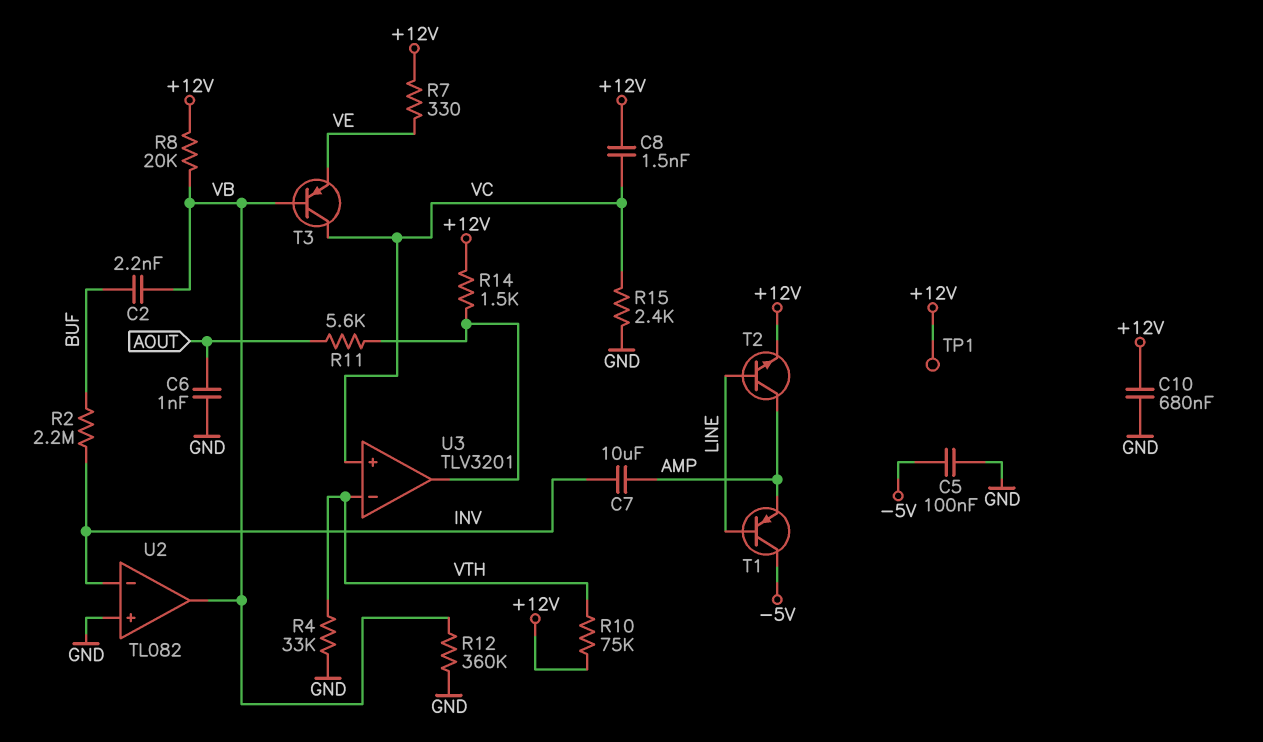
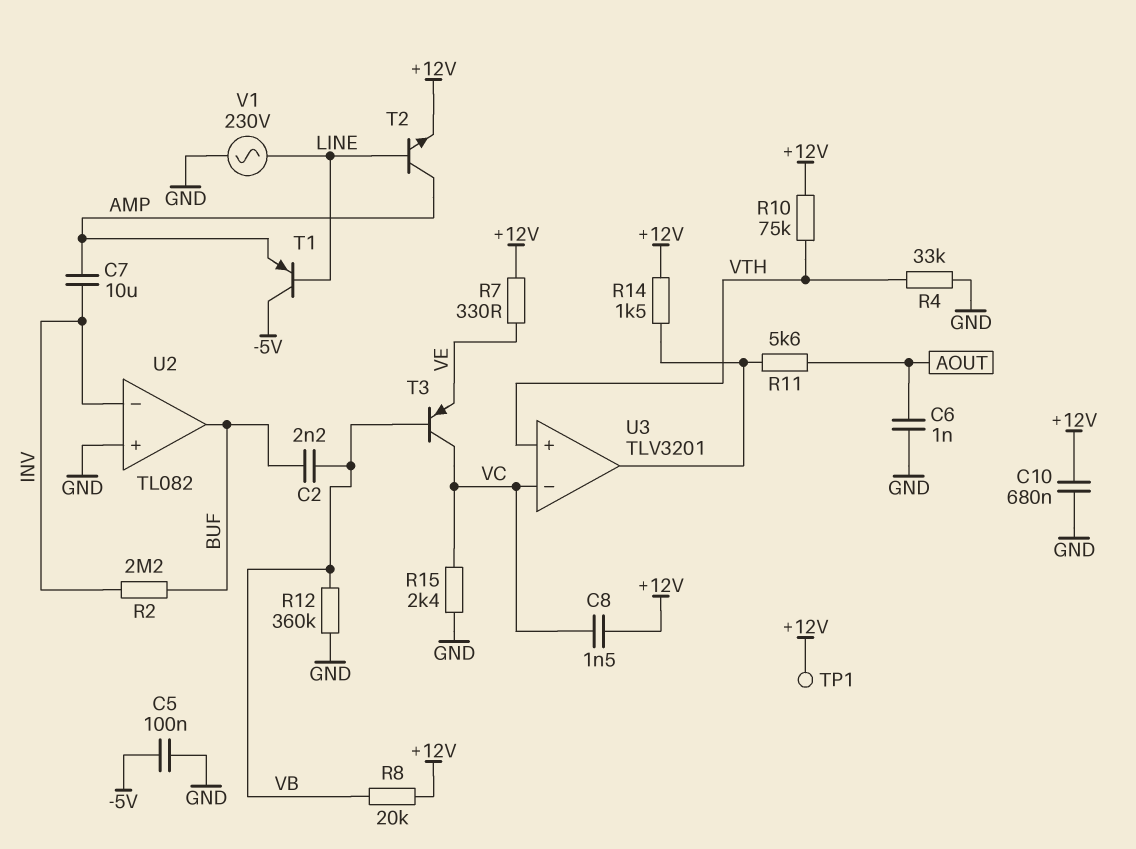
U2 pin out: VB -> BUF
U3 pin in+: VC -> VTH
U3 pin in-: VTH -> VC
V1: none -> AC 230V (GND, LINE)

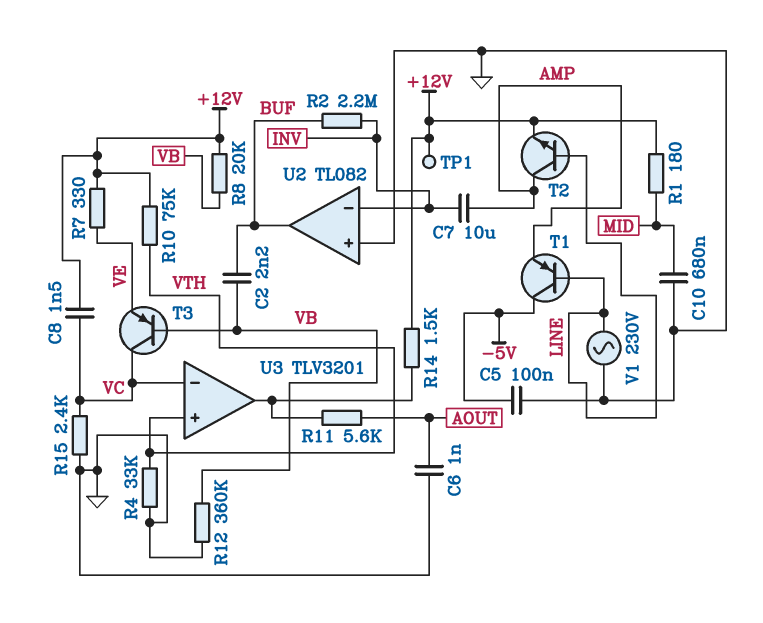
C10: 680nF (+12V, GND) -> 680nF (GND, MID)
R1: none -> 180 (+12V, MID)

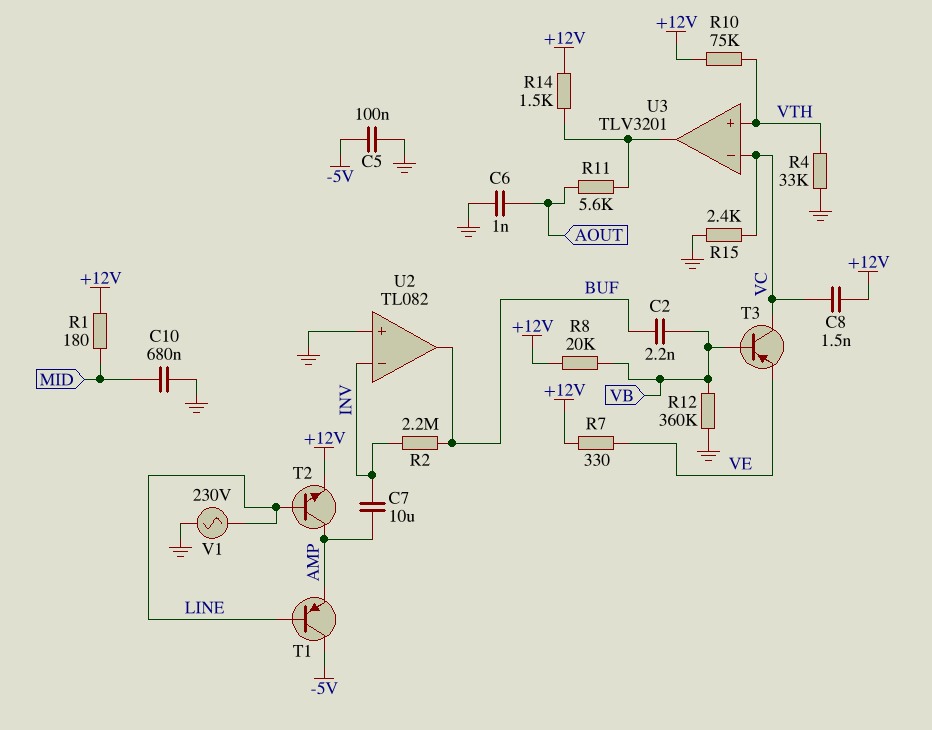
TP1: test point (+12V) -> none

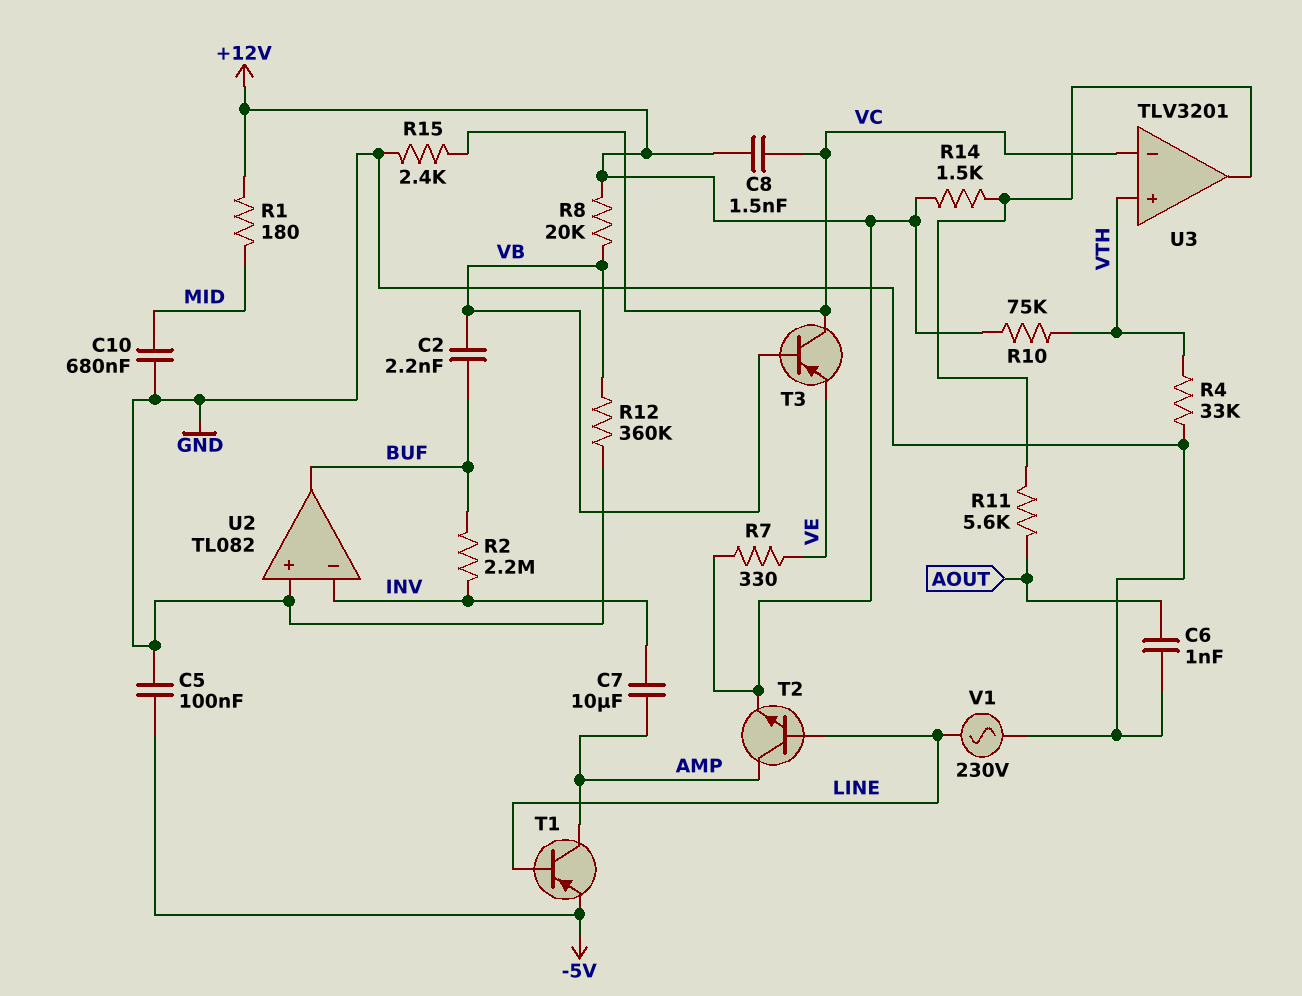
T1: PNP (B LINE, C -5V, E AMP) -> PNP (B LINE, C AMP, E -5V)

